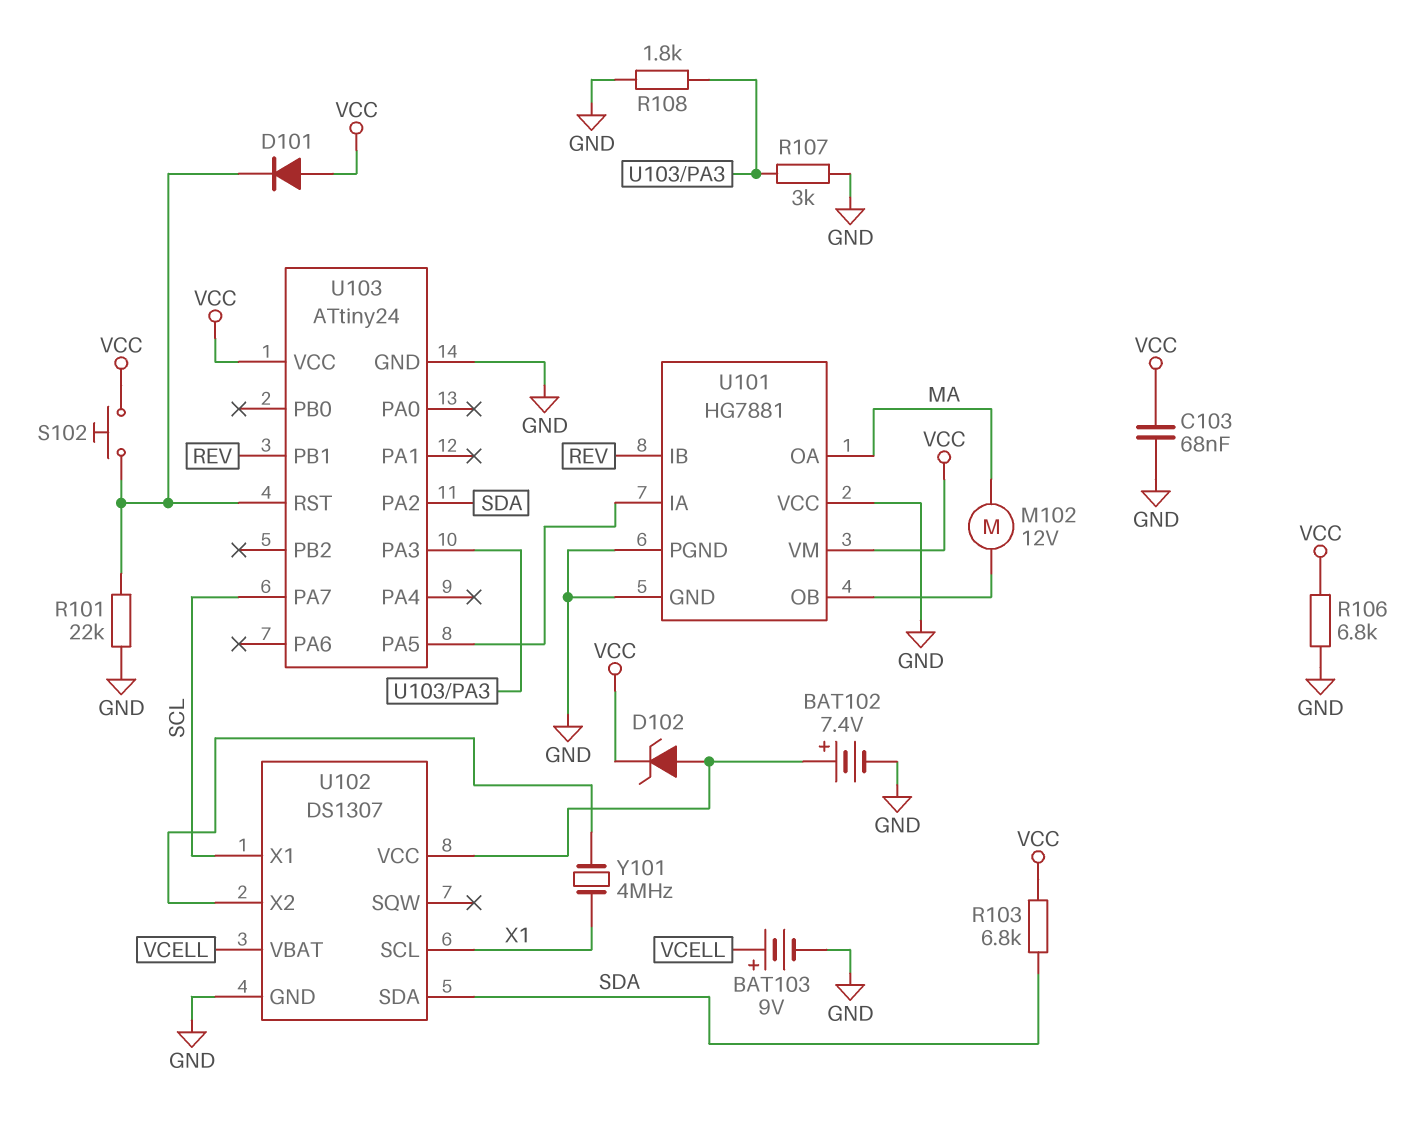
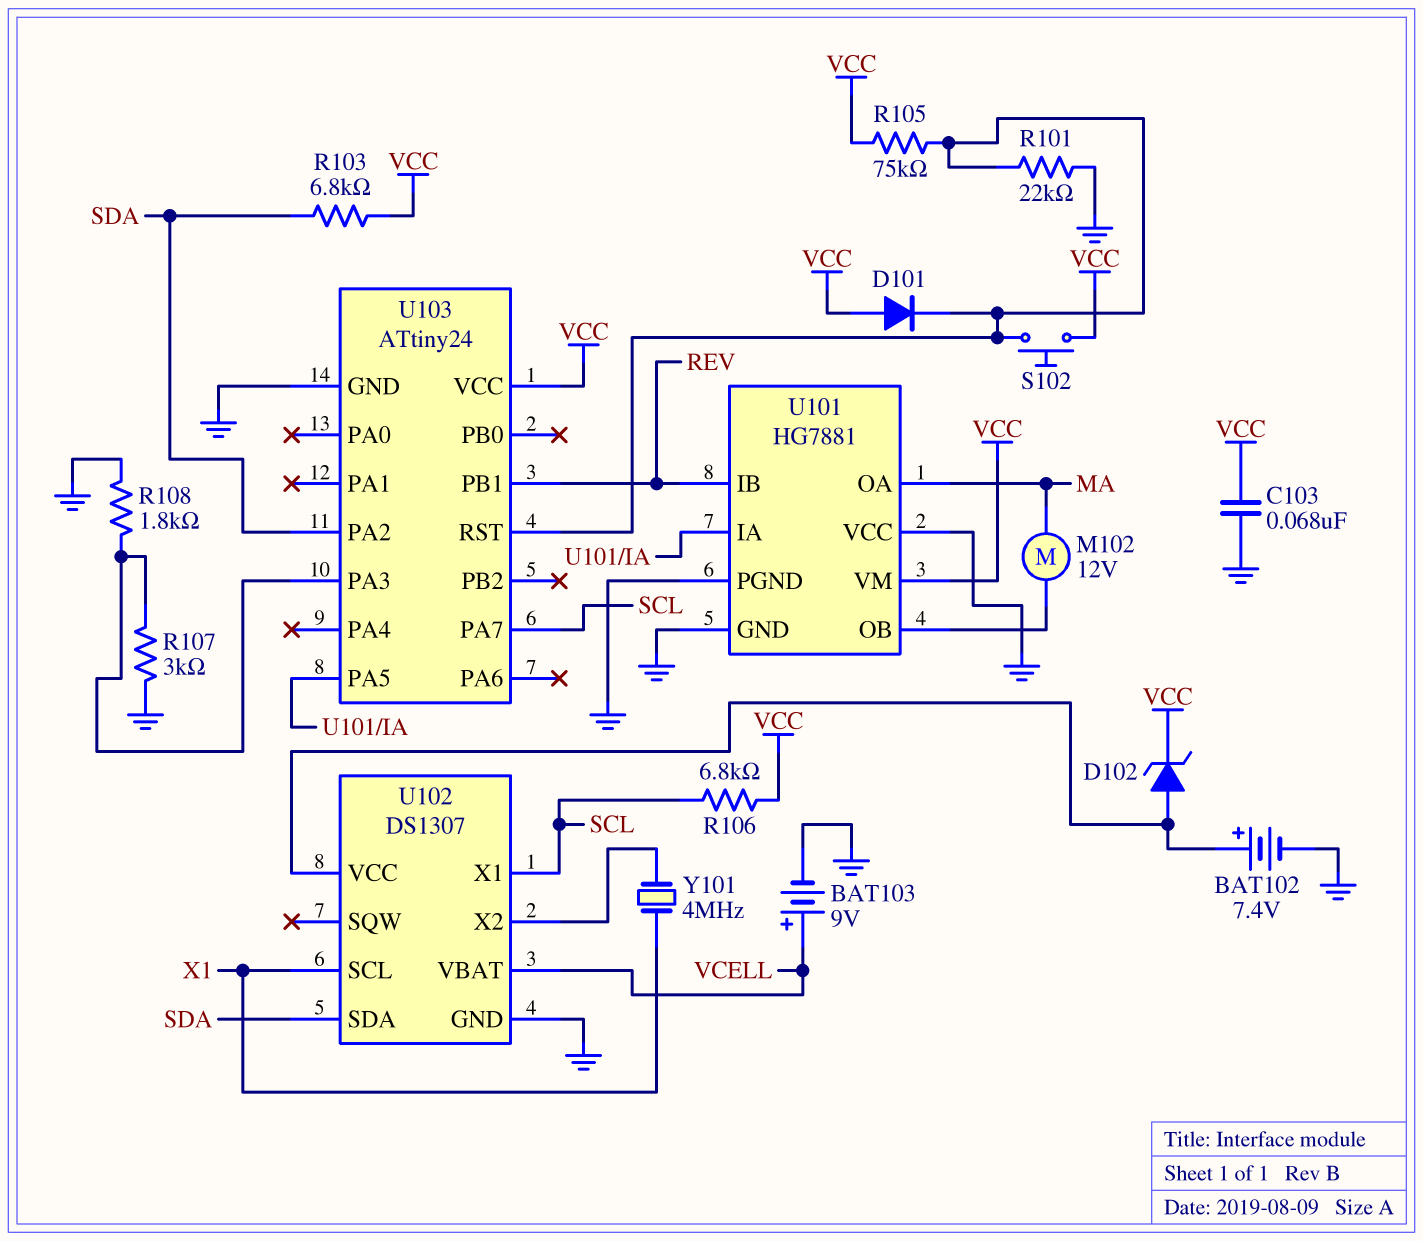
R105: none -> 75k (U103/RST, VCC)
R106: 6.8k (GND, VCC) -> 6.8k (SCL, VCC)

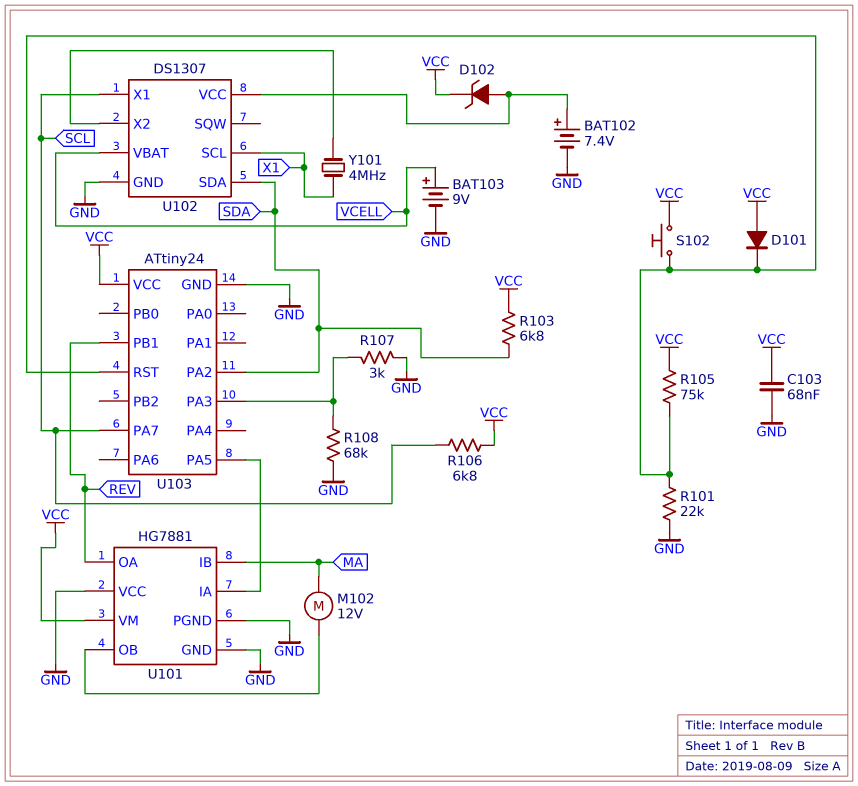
R108: 1.8k (GND, U103/PA3) -> 68k (GND, U103/PA3)
U101 pin IB: REV -> MA
U101 pin OA: MA -> REV

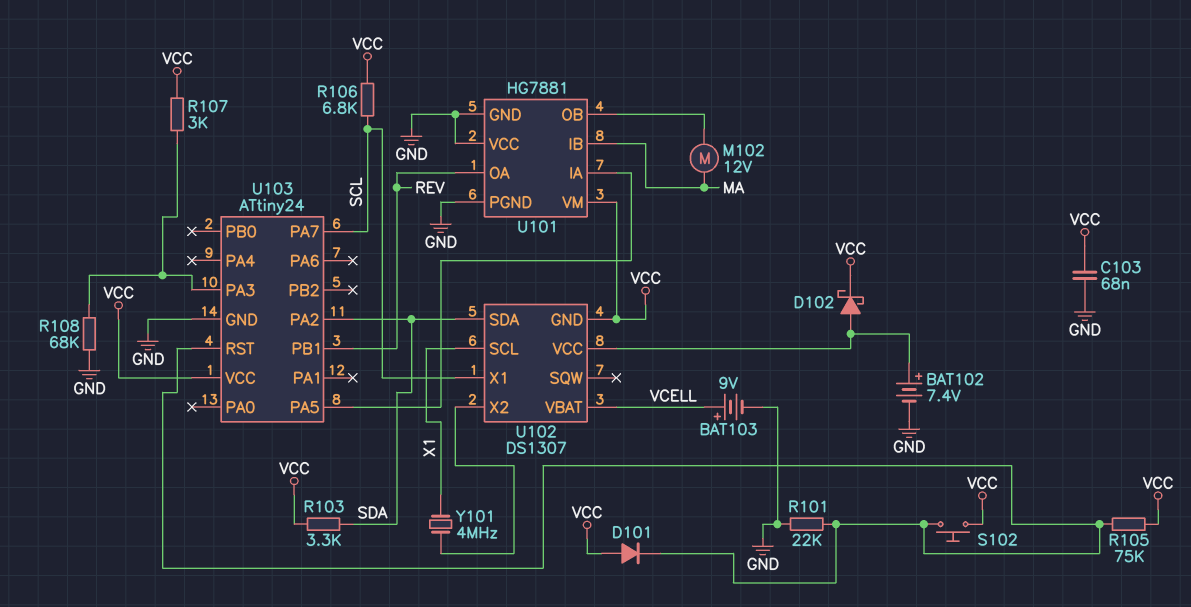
D102: zener (A U102/VCC, K VCC) -> schottky (A U102/VCC, K VCC)
R103: 6.8k (SDA, VCC) -> 3.3k (SDA, VCC)
R107: 3k (GND, U103/PA3) -> 3k (U103/PA3, VCC)
U102 pin GND: GND -> VCC

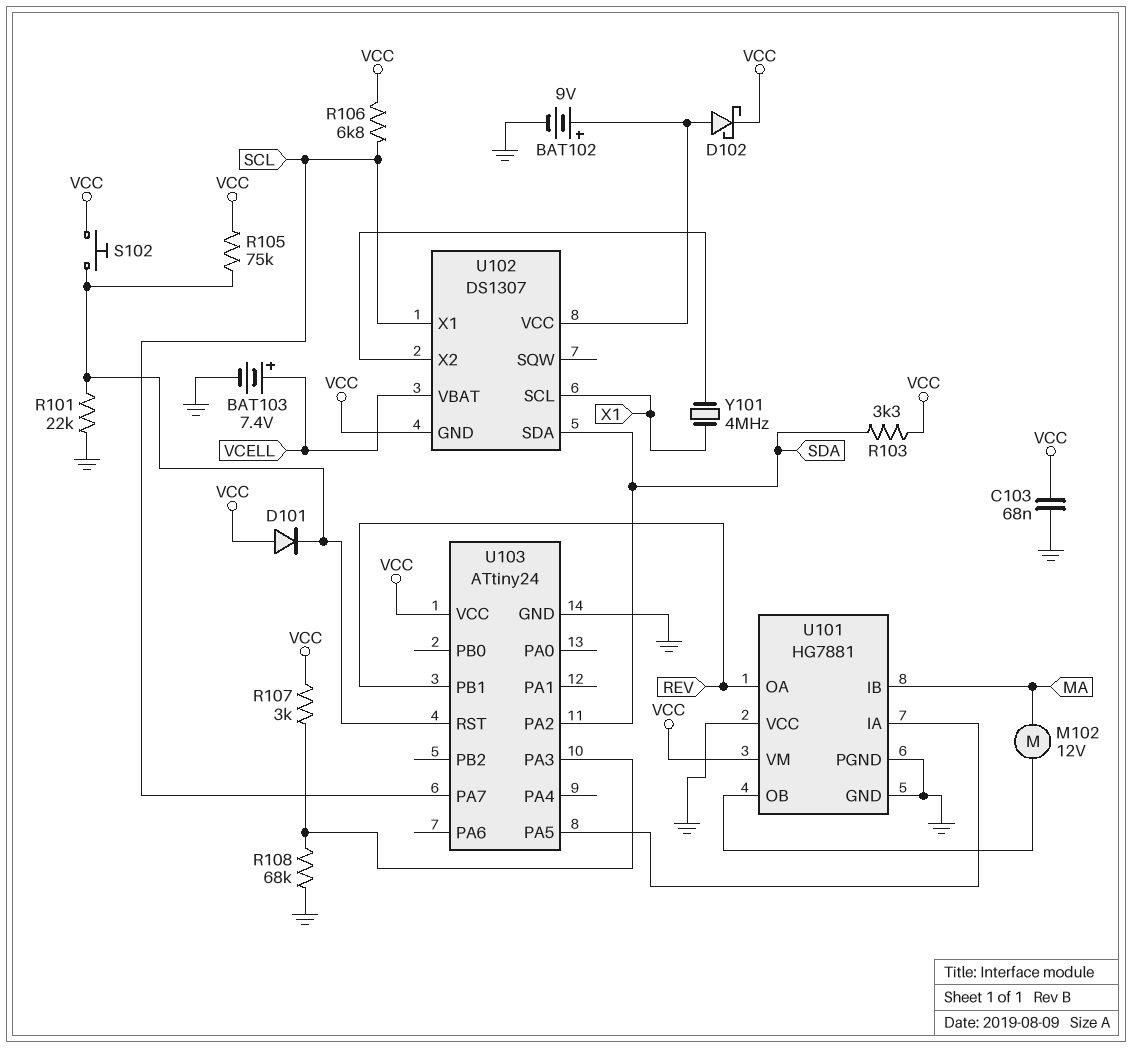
BAT102: 7.4V (plus U102/VCC, minus GND) -> 9V (plus U102/VCC, minus GND)
BAT103: 9V (plus VCELL, minus GND) -> 7.4V (plus VCELL, minus GND)

